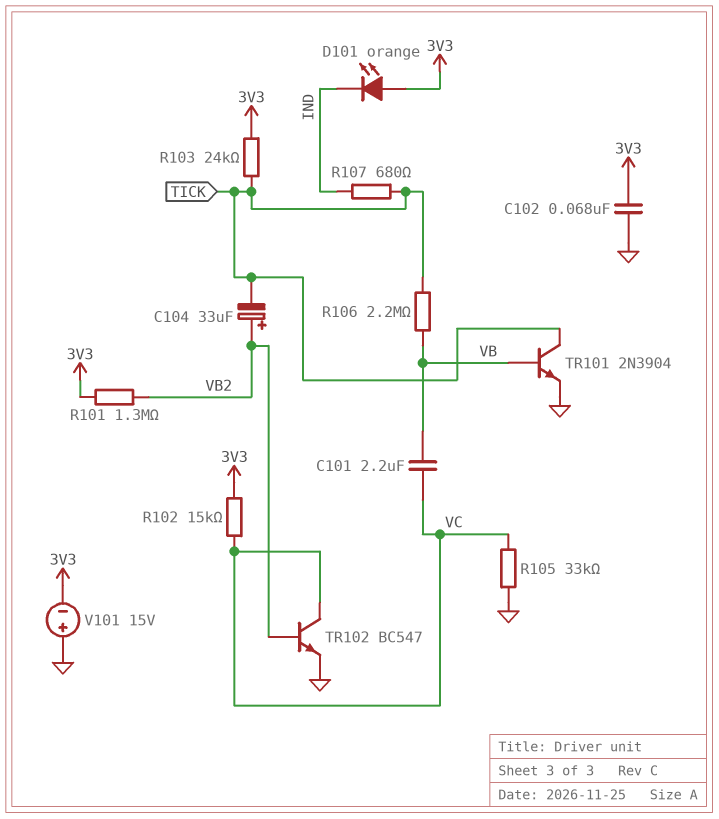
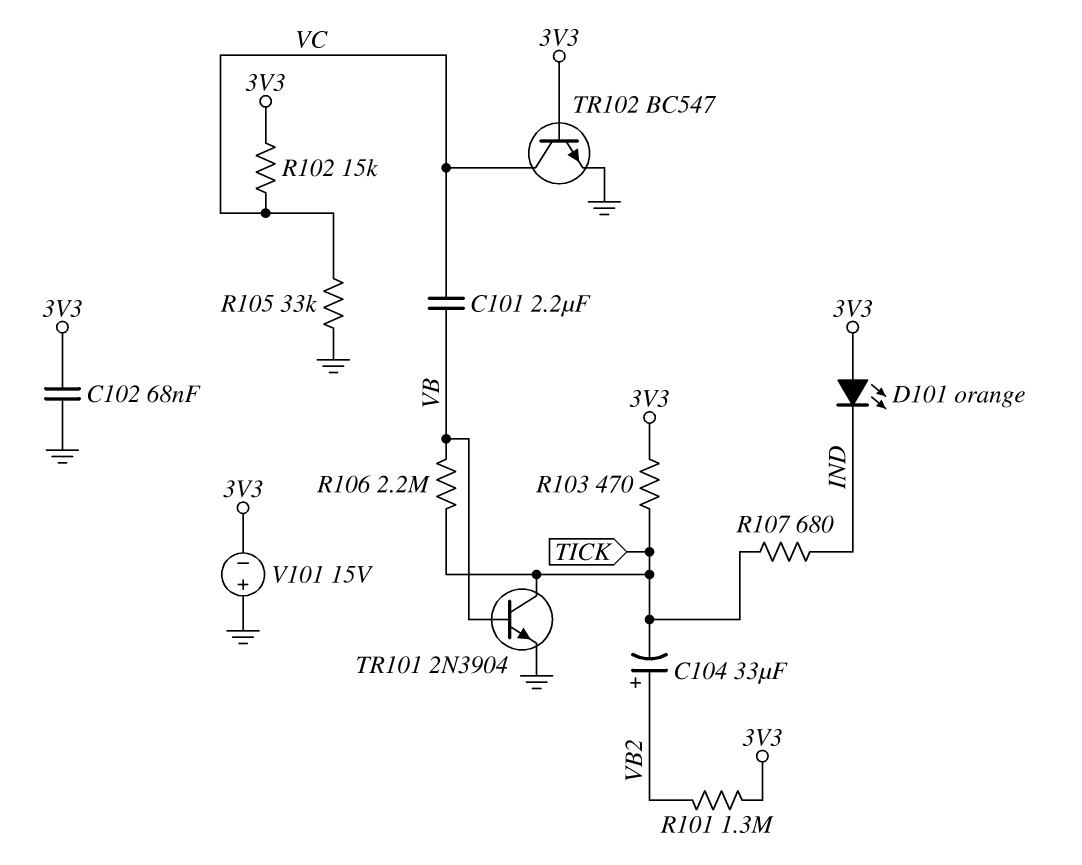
R103: 24k (3V3, TICK) -> 470 (3V3, TICK)
TR102: NPN BC547 (B VB2, C VC, E GND) -> NPN BC547 (B 3V3, C VC, E GND)

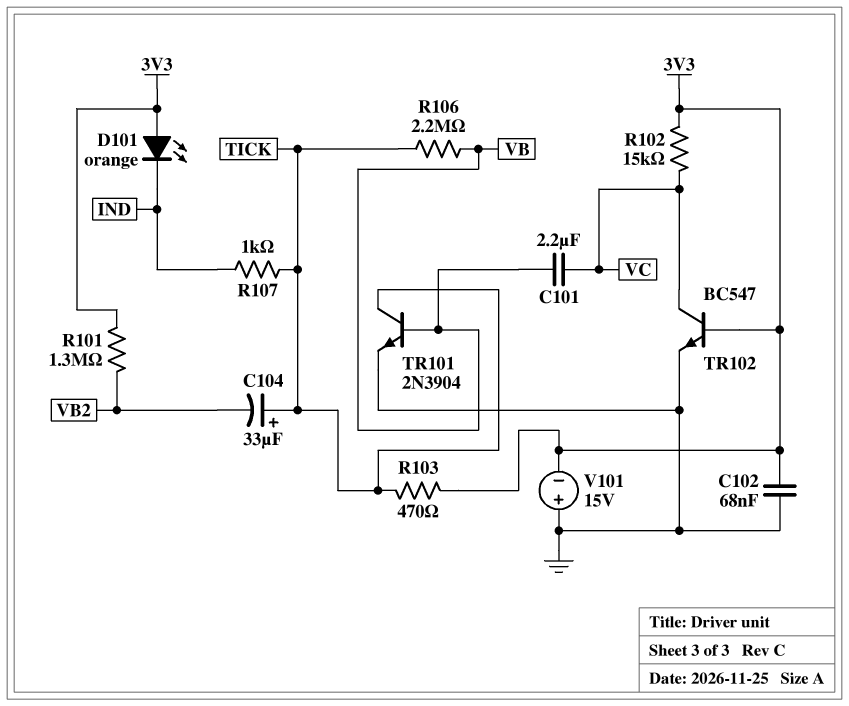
C104: 33uF (plus VB2, minus TICK) -> 33uF (plus TICK, minus VB2)
R105: 33k (GND, VC) -> none
R107: 680 (IND, TICK) -> 1k (IND, TICK)

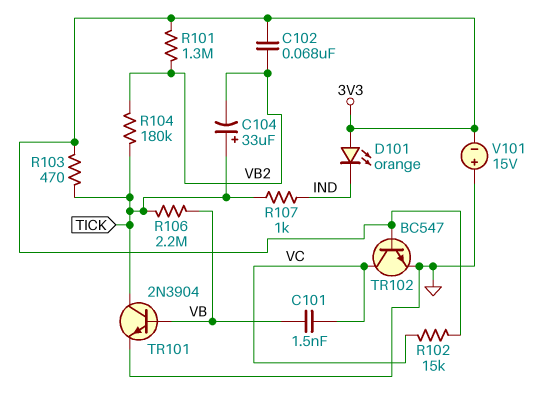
C101: 2.2uF (VB, VC) -> 1.5nF (VB, VC)
C102: 68nF (3V3, GND) -> 68nF (3V3, VB2)
R104: none -> 180k (TICK, VB2)

